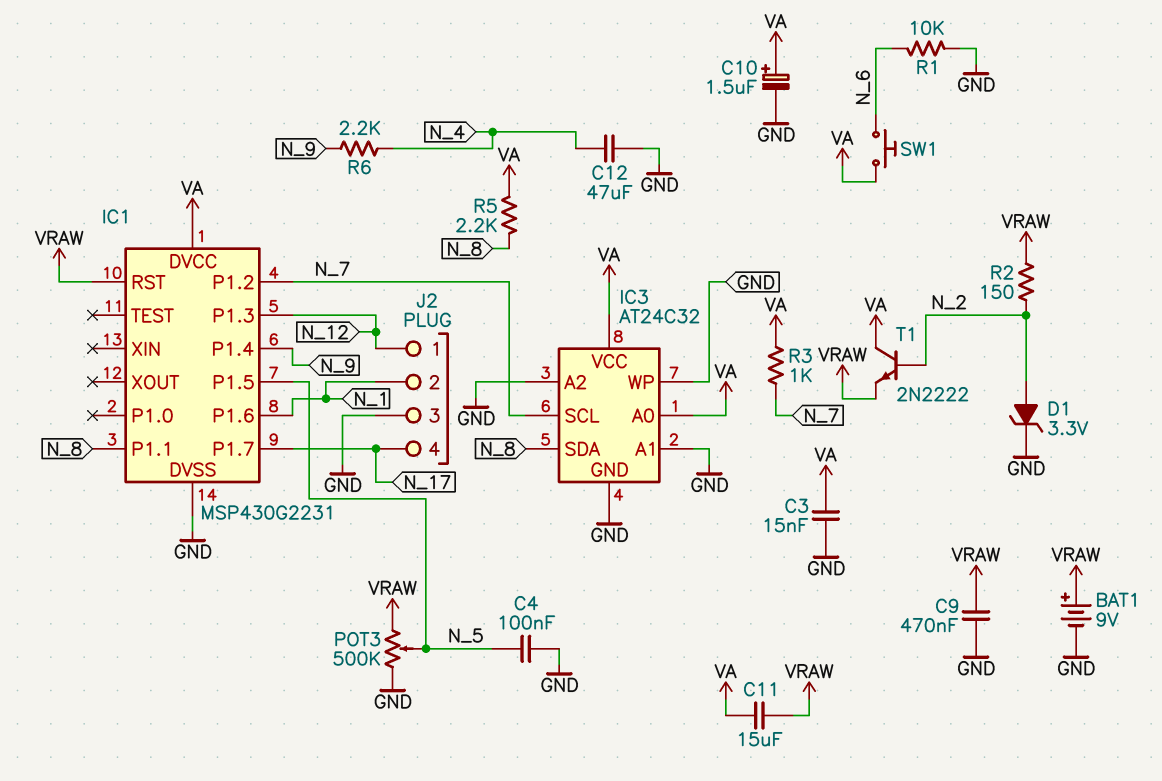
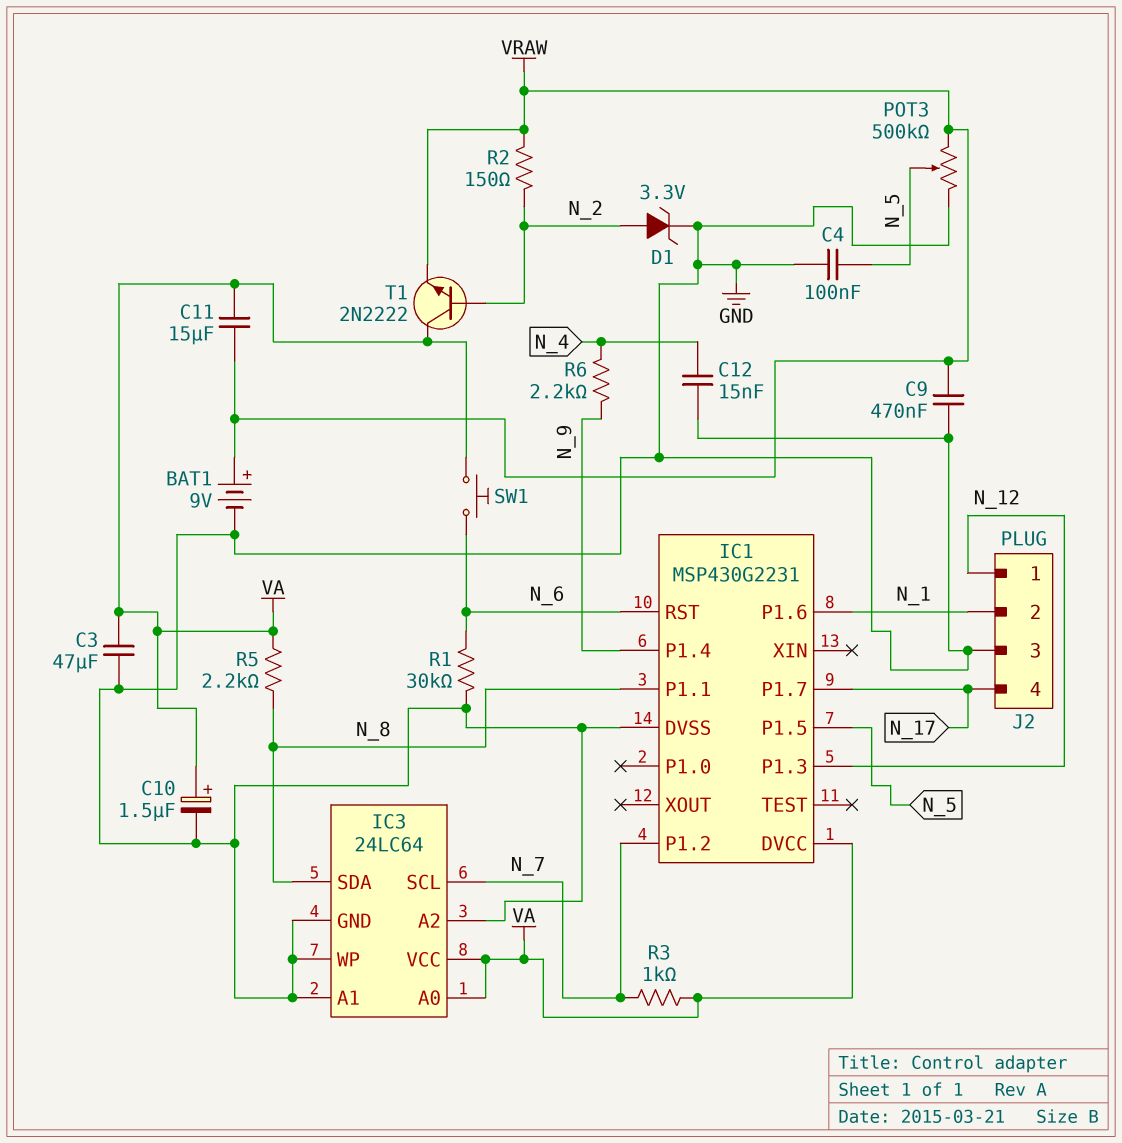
C3: 15nF (GND, VA) -> 47uF (GND, VA)
C12: 47uF (GND, N_4) -> 15nF (GND, N_4)
IC1 pin RST: VRAW -> N_6
IC3: AT24C32 -> 24LC64
R1: 10k (GND, N_6) -> 30k (GND, N_6)

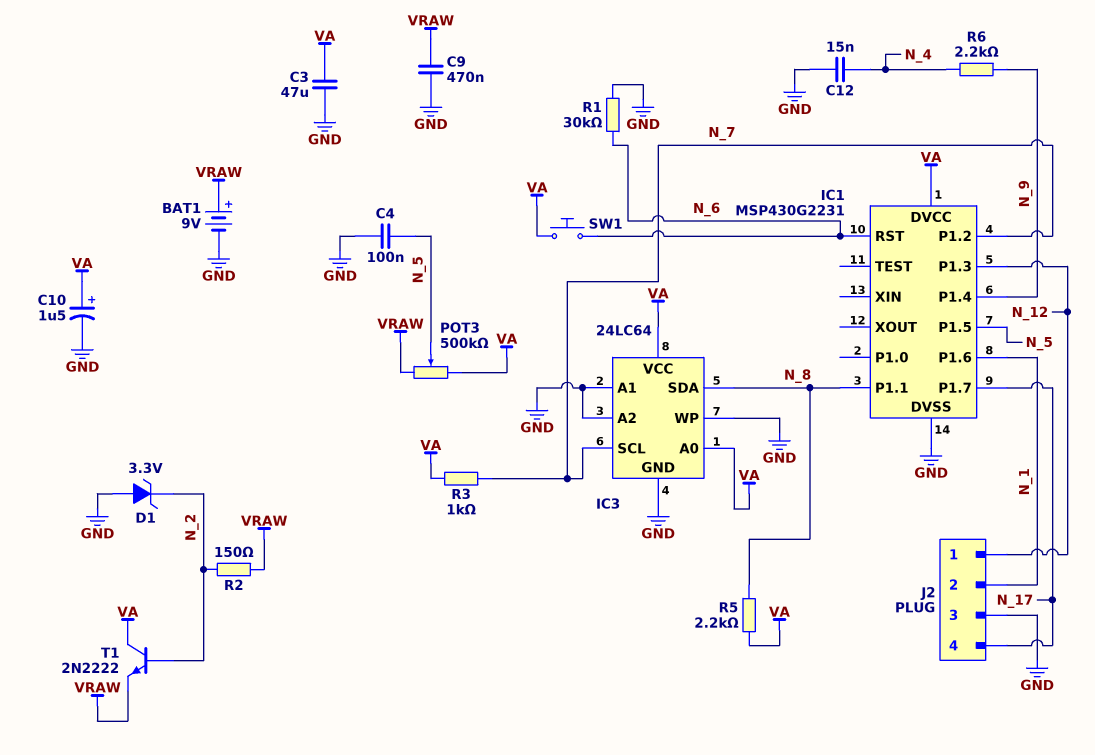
C11: 15uF (VA, VRAW) -> none
D1: zener 3.3V (A N_2, K GND) -> zener 3.3V (A GND, K N_2)
POT3: 500k (GND, VRAW, wiper N_5) -> 500k (VA, VRAW, wiper N_5)

